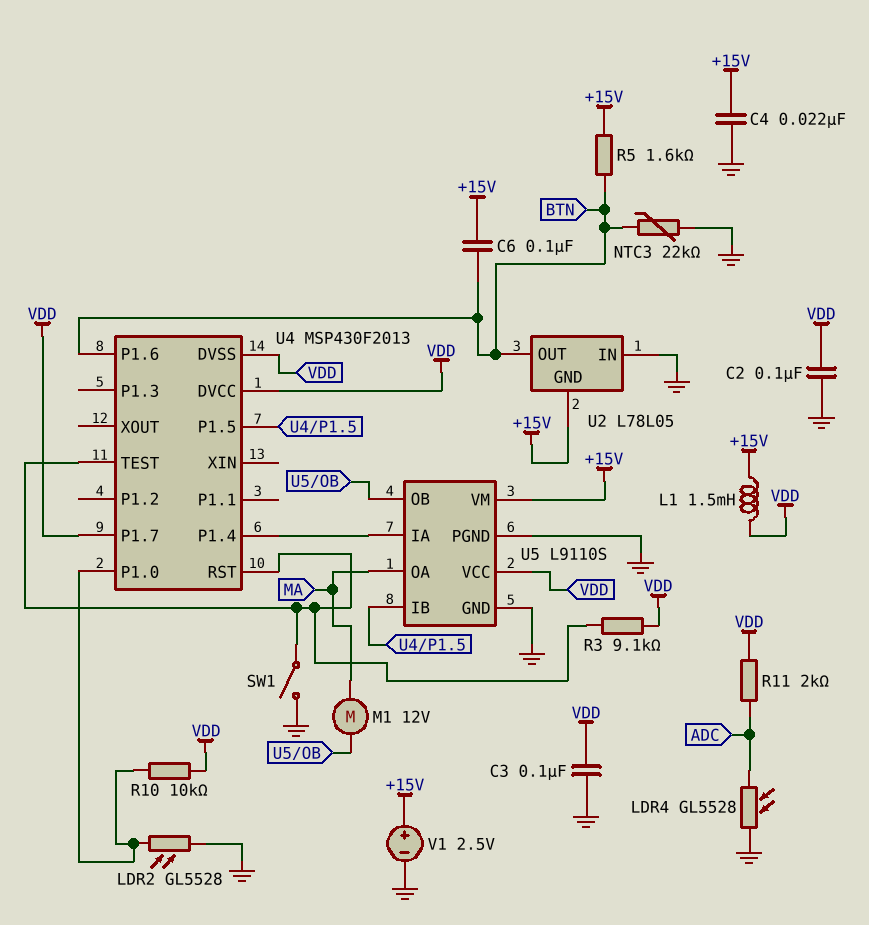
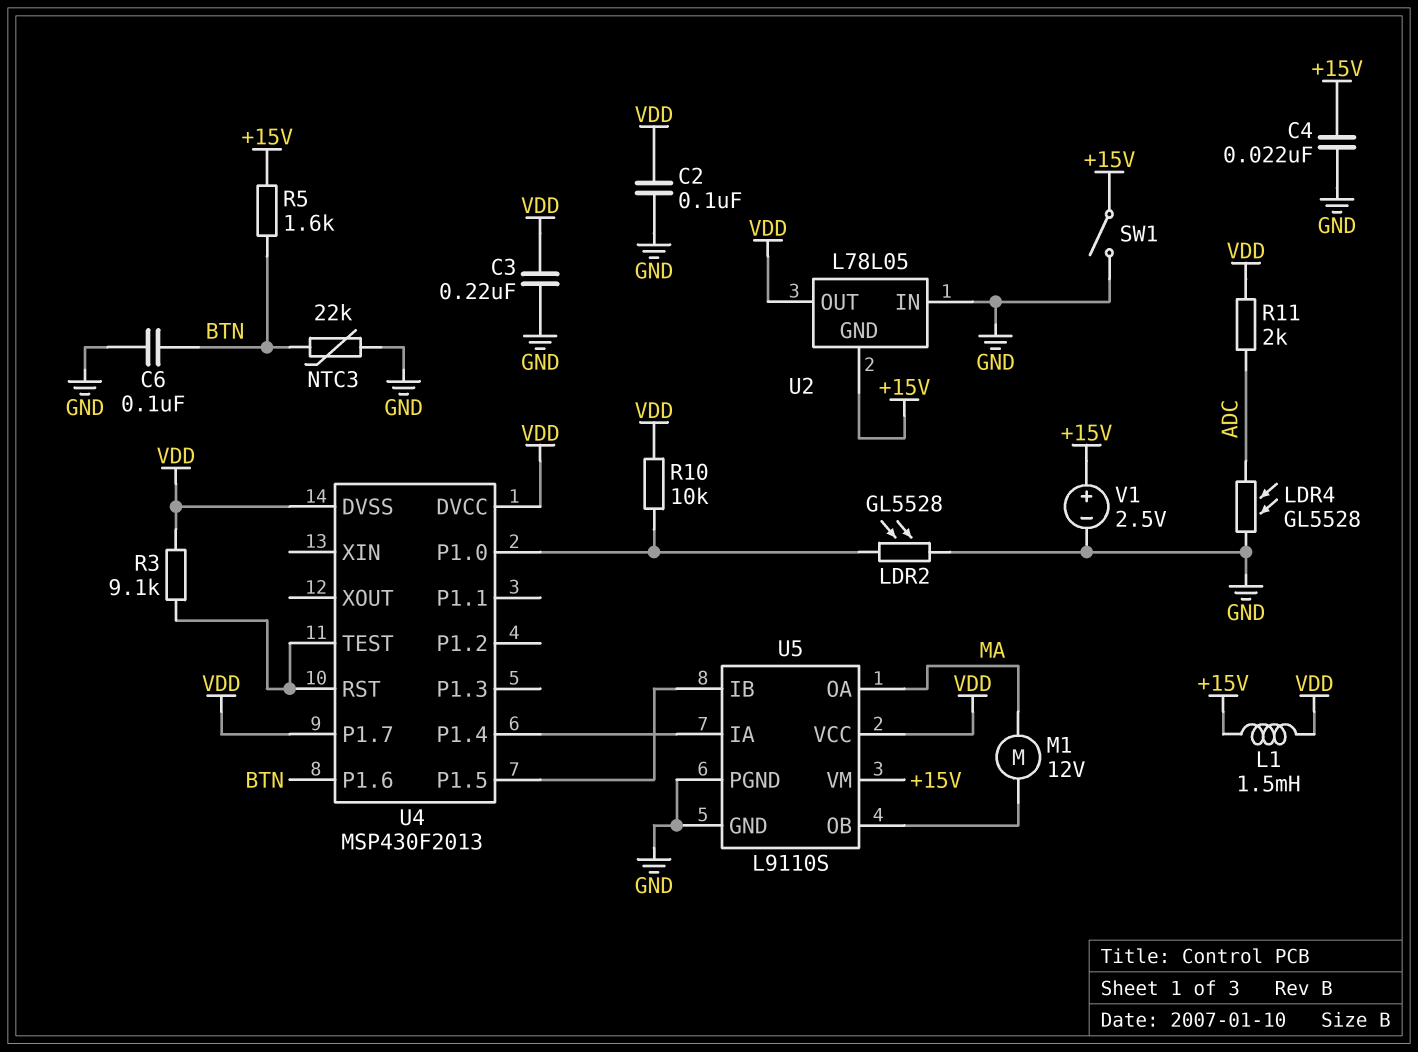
C3: 100nF (GND, VDD) -> 220nF (GND, VDD)
C6: 100nF (+15V, BTN) -> 100nF (BTN, GND)
SW1: switch (GND, U4/RST) -> switch (+15V, GND)
U2 pin OUT: BTN -> VDD

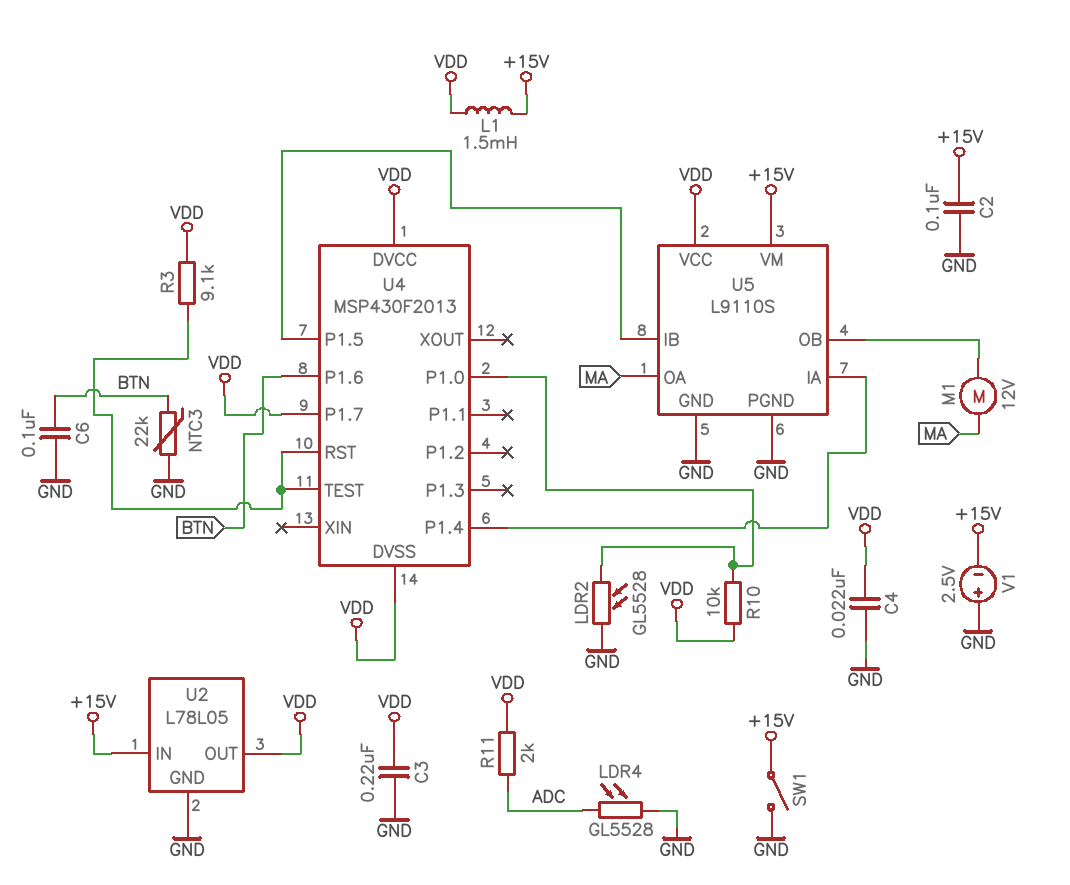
C2: 100nF (GND, VDD) -> 100nF (+15V, GND)
C4: 22nF (+15V, GND) -> 22nF (GND, VDD)
R5: 1.6k (+15V, BTN) -> none
U2 pin GND: +15V -> GND
U2 pin IN: GND -> +15V
V1: 2.5V (plus +15V, minus GND) -> 2.5V (plus GND, minus +15V)

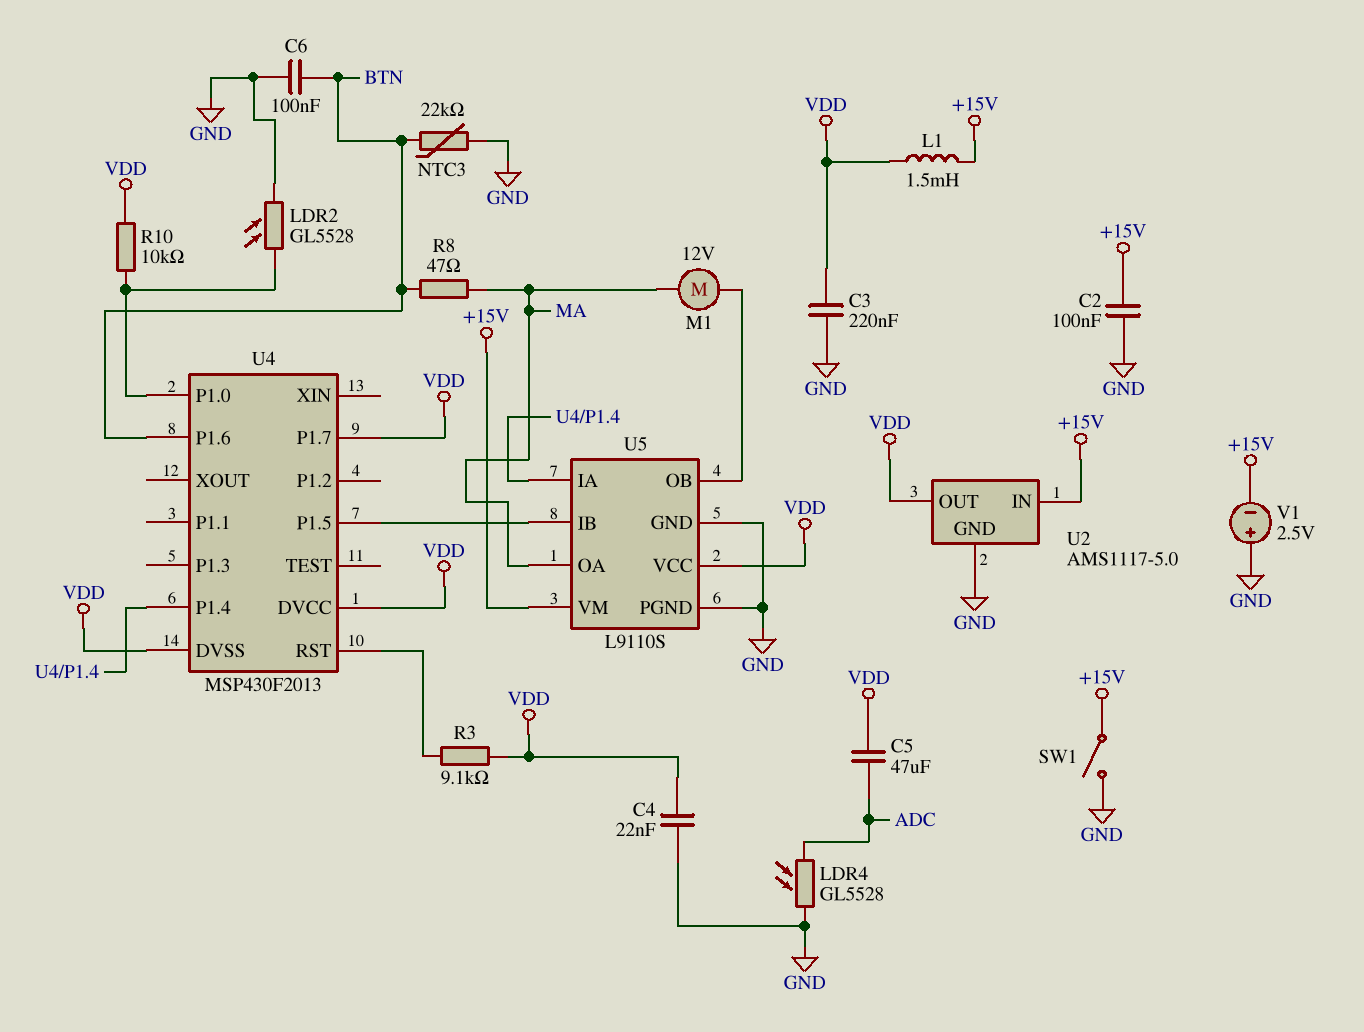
C5: none -> 47uF (ADC, VDD)
R8: none -> 47 (BTN, MA)
R11: 2k (ADC, VDD) -> none
U2: L78L05 -> AMS1117-5.0
U4 pin TEST: U4/RST -> none

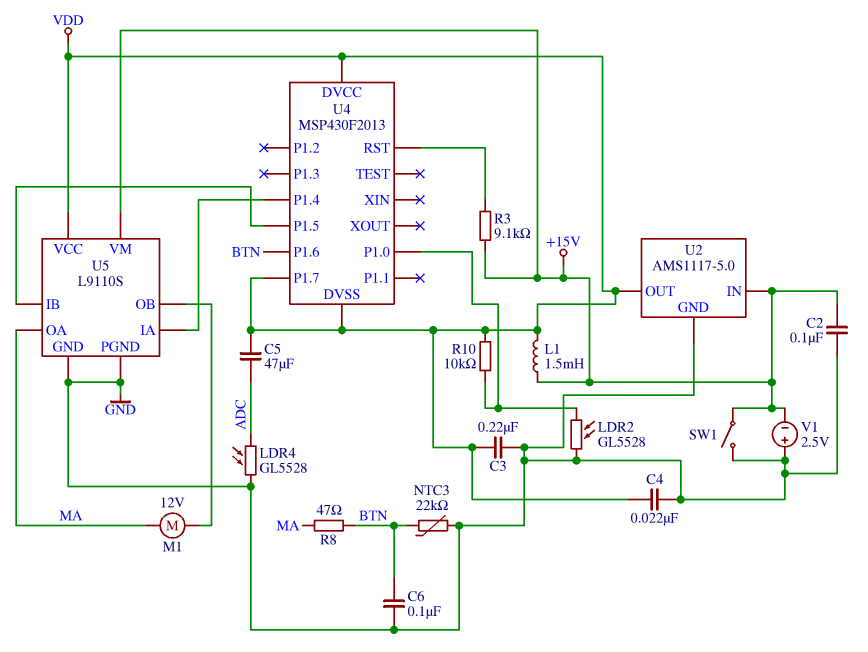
R3: 9.1k (U4/RST, VDD) -> 9.1k (+15V, U4/RST)

